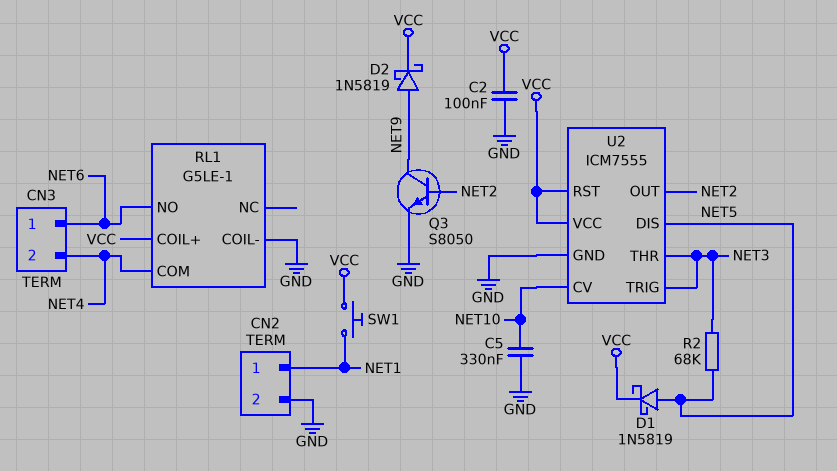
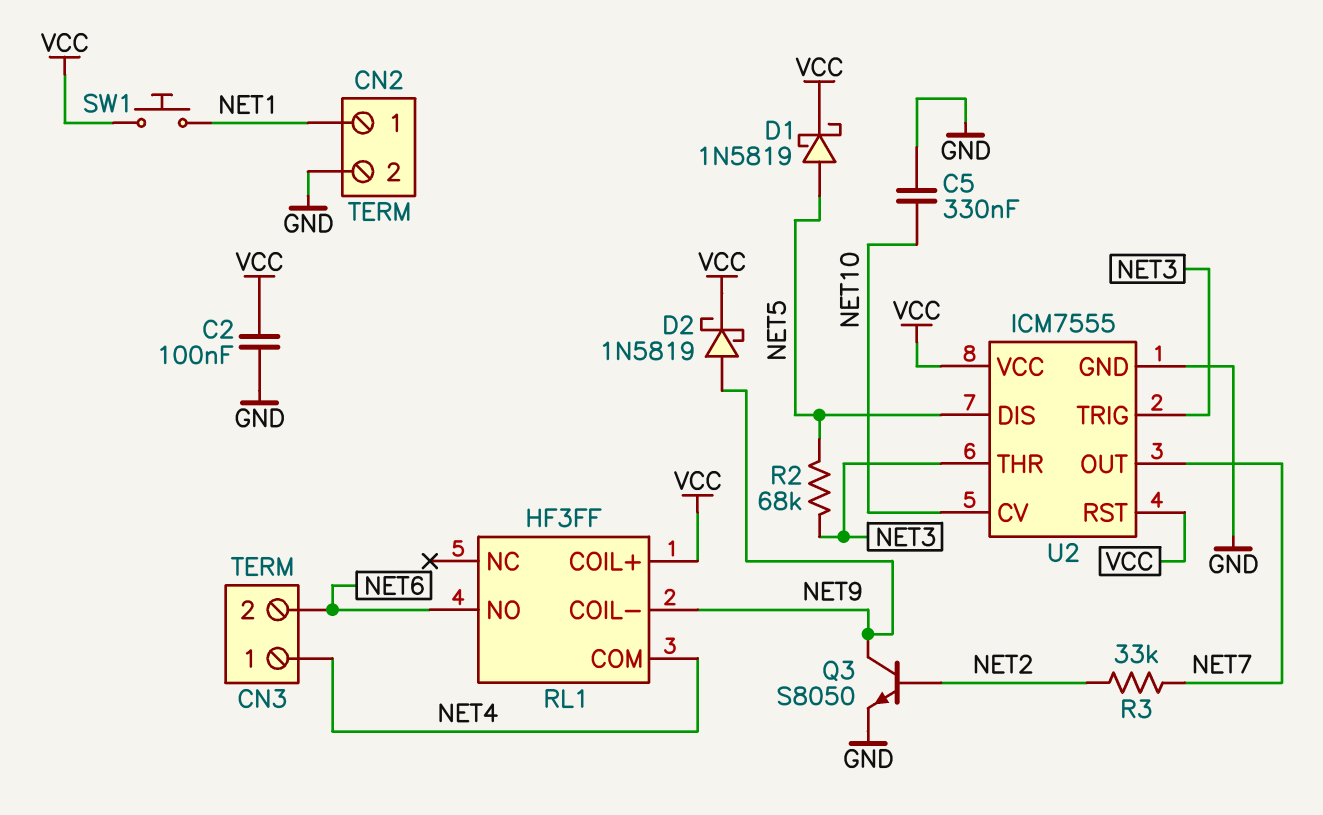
CN3 pin 1: NET6 -> NET4
CN3 pin 2: NET4 -> NET6
R3: none -> 33k (NET2, NET7)
RL1: G5LE-1 -> HF3FF
RL1 pin COIL-: GND -> NET9
U2 pin OUT: NET2 -> NET7

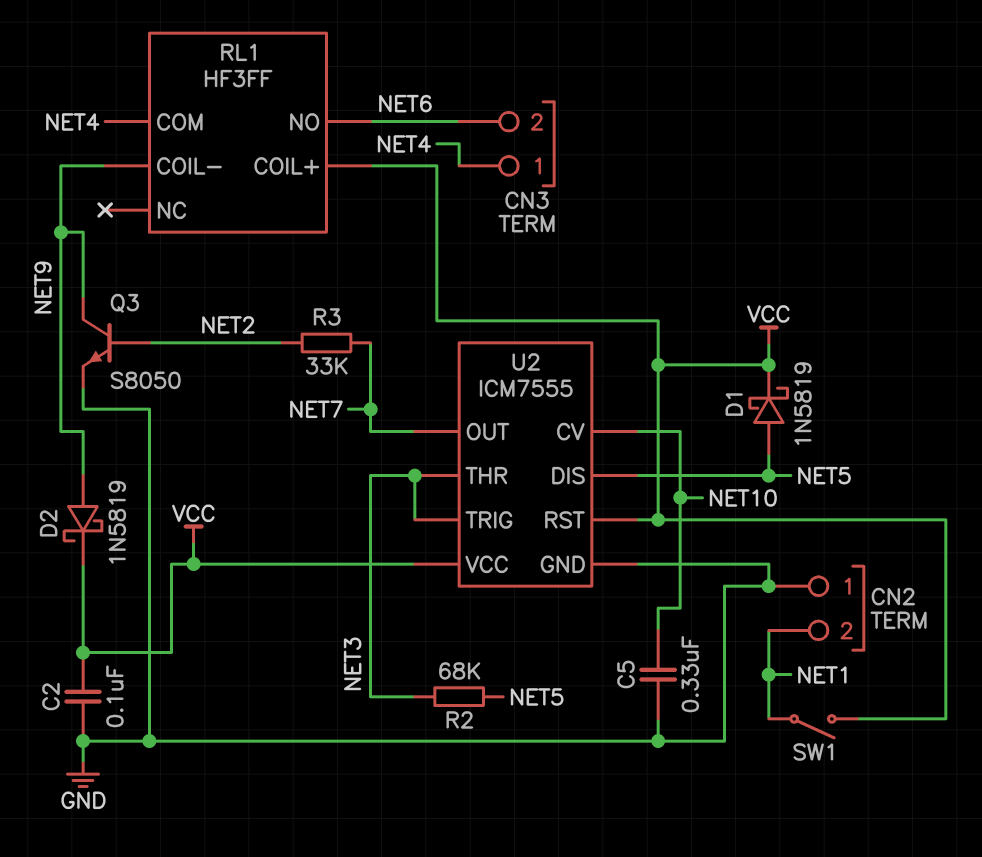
CN2 pin 1: NET1 -> GND
CN2 pin 2: GND -> NET1
SW1: button (NET1, VCC) -> switch (NET1, VCC)

